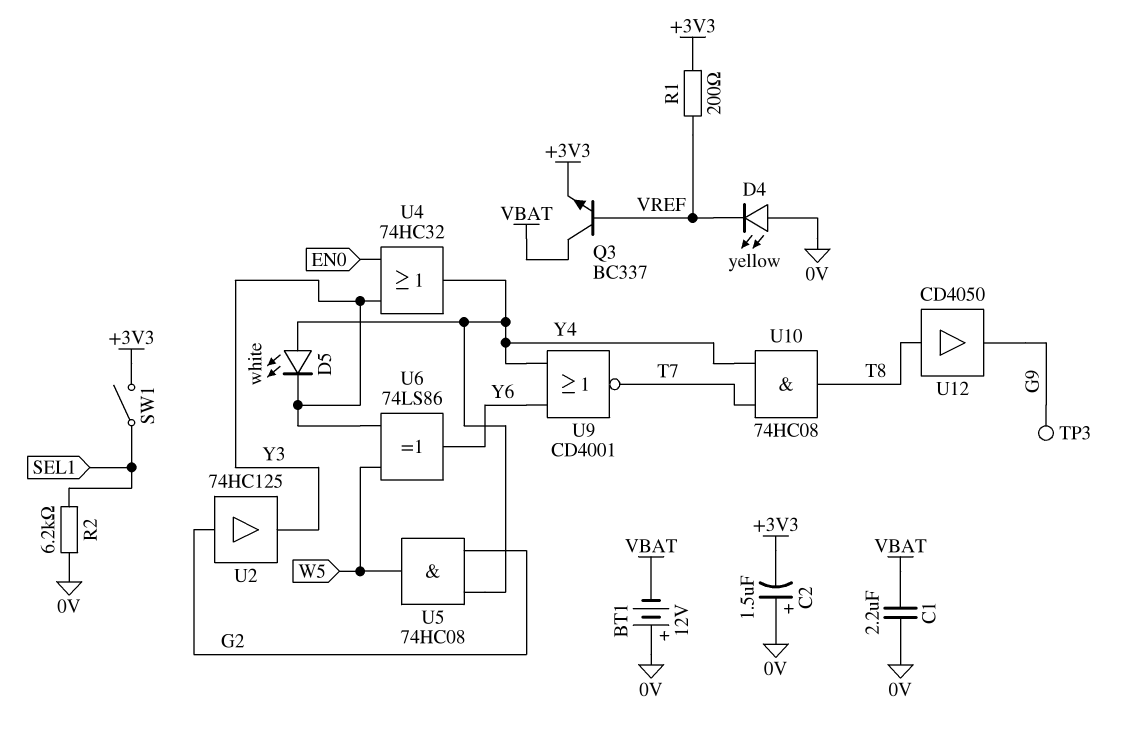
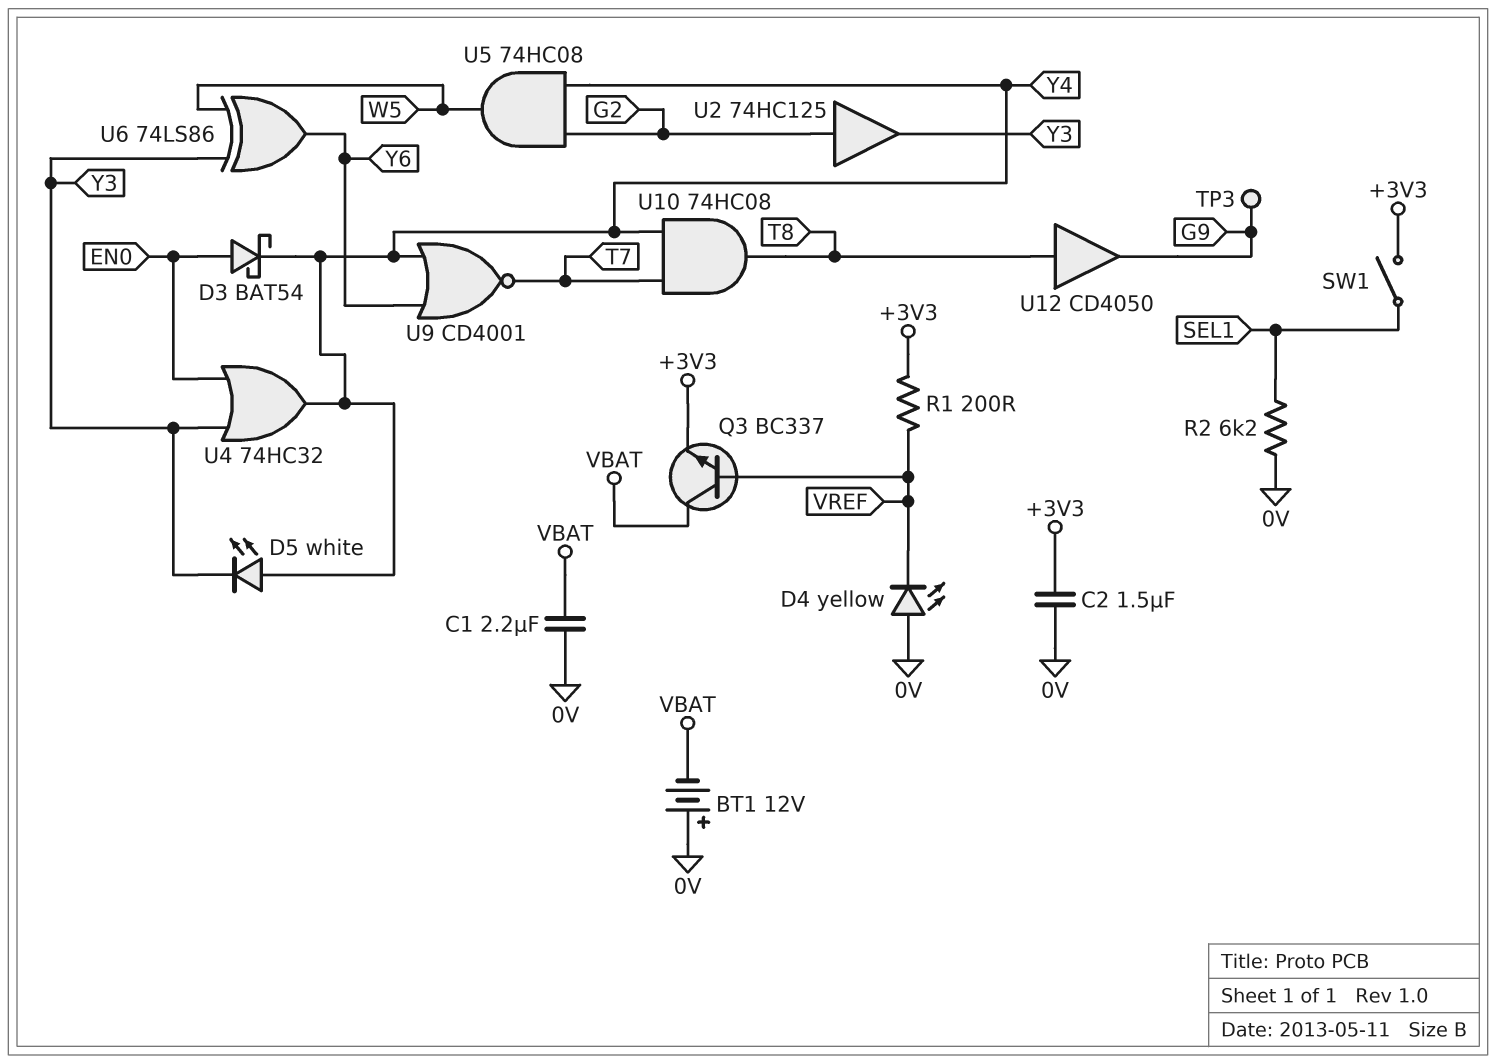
C2: 1.5uF (plus 0V, minus +3V3) -> 1.5uF (+3V3, 0V)
D3: none -> schottky BAT54 (A EN0, K Y4)

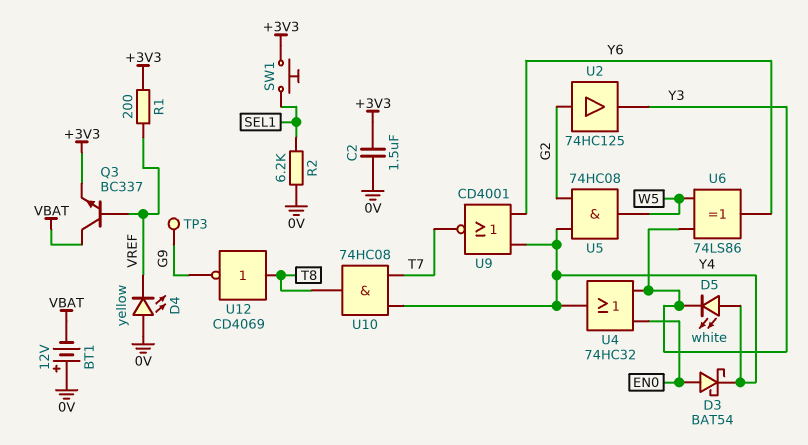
C1: 2.2uF (0V, VBAT) -> none
SW1: switch (+3V3, SEL1) -> button (+3V3, SEL1)
U12: buffer CD4050 (in T8, out G9) -> NOT CD4069 (in T8, out G9)

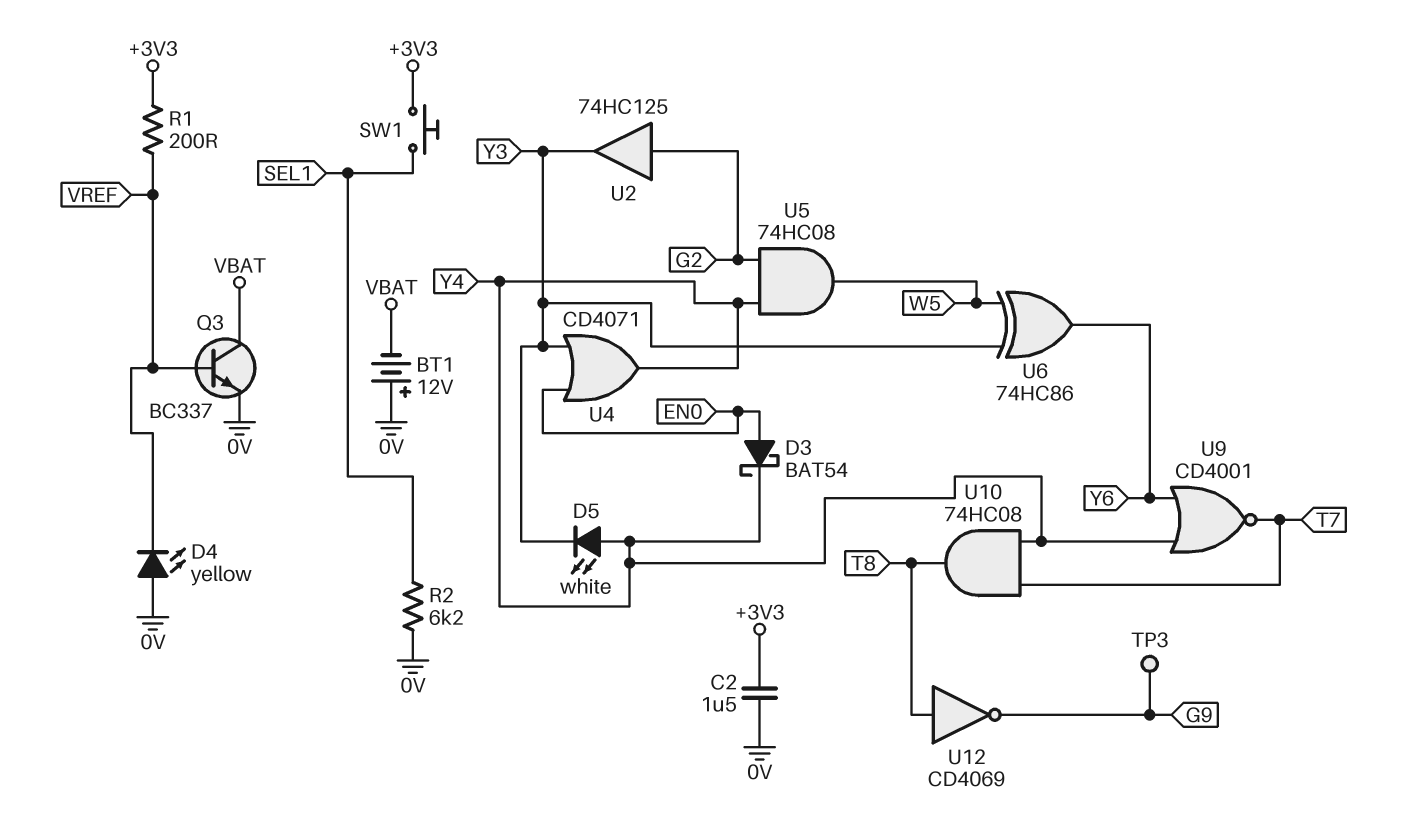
Q3: NPN BC337 (B VREF, C VBAT, E +3V3) -> NPN BC337 (B VREF, C VBAT, E 0V)
U4: OR 74HC32 (in EN0, in Y3, out Y4) -> OR CD4071 (in EN0, in Y3, out Y4)
U6: XOR 74LS86 (in W5, in Y3, out Y6) -> XOR 74HC86 (in W5, in Y3, out Y6)

